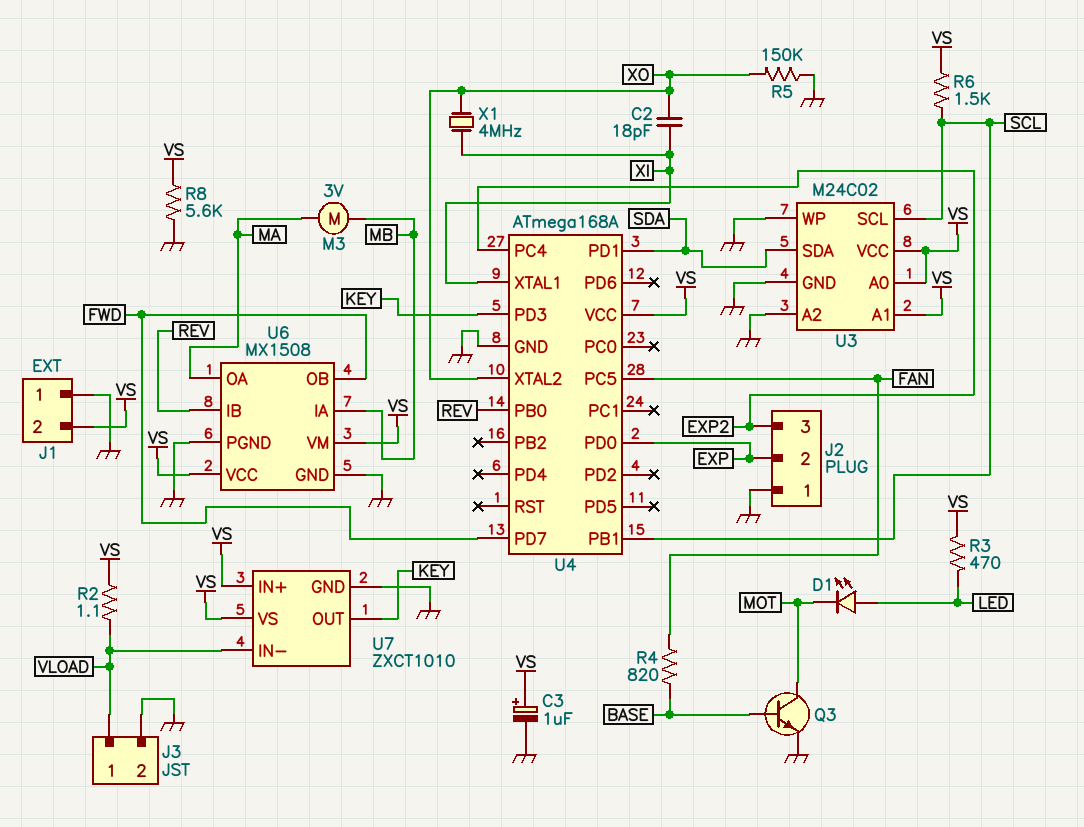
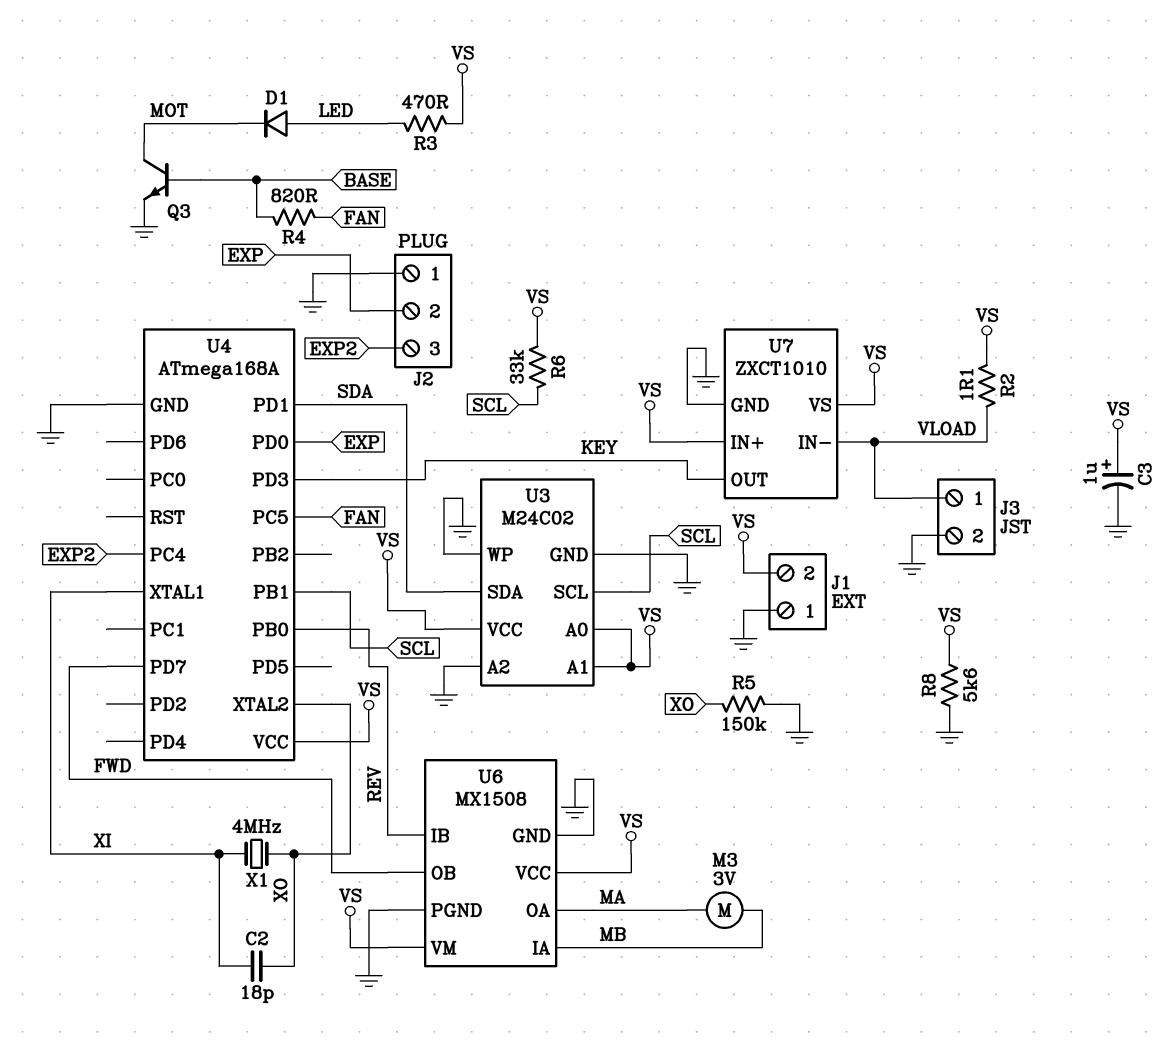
D1: LED (A LED, K MOT) -> diode (A LED, K MOT)
R6: 1.5k (SCL, VS) -> 33k (SCL, VS)

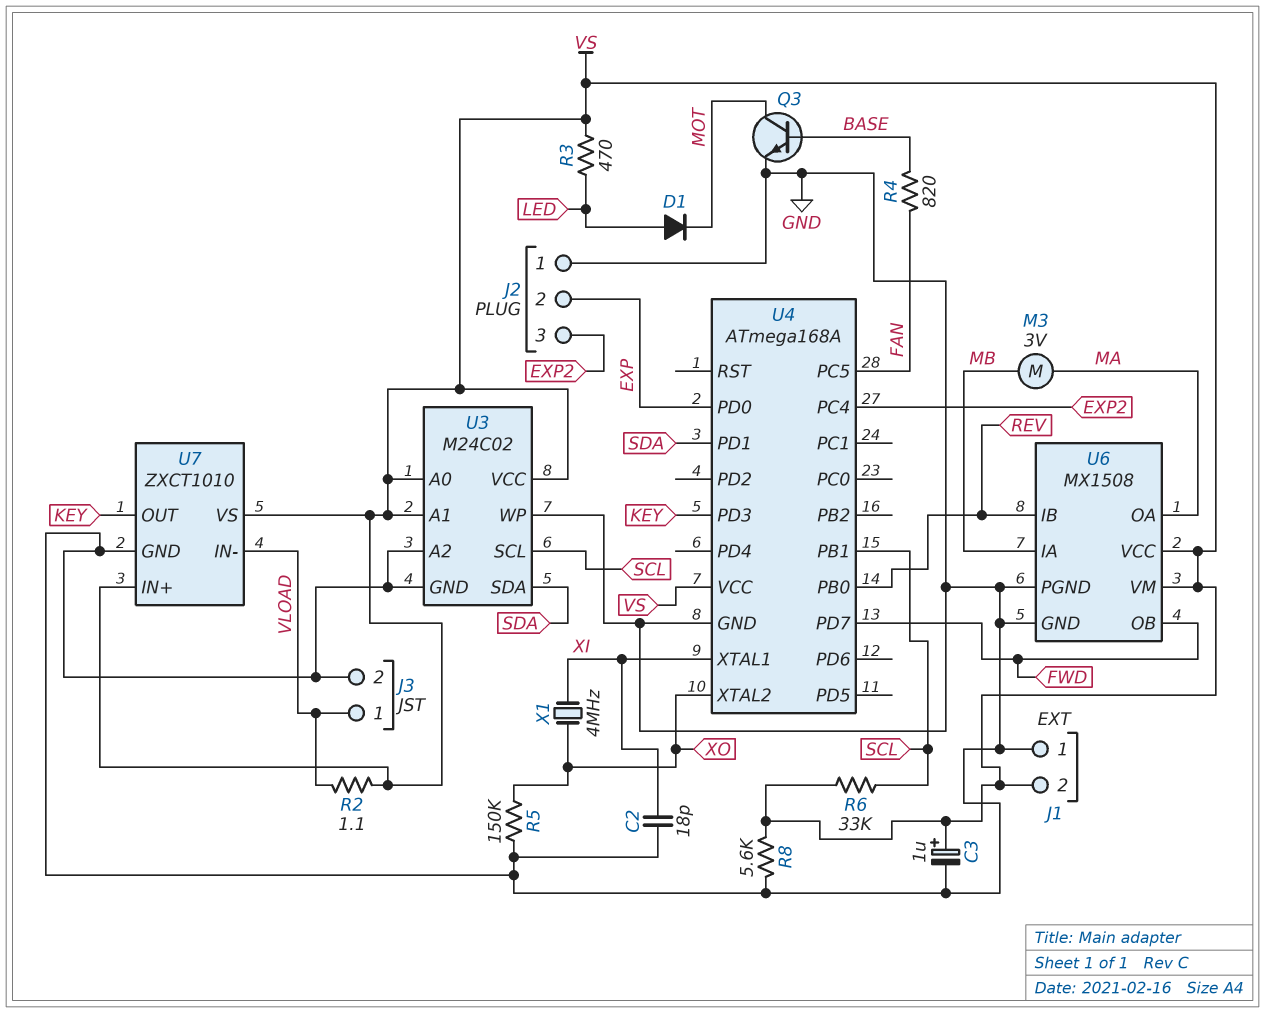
C2: 18pF (XI, XO) -> 18pF (GND, XI)

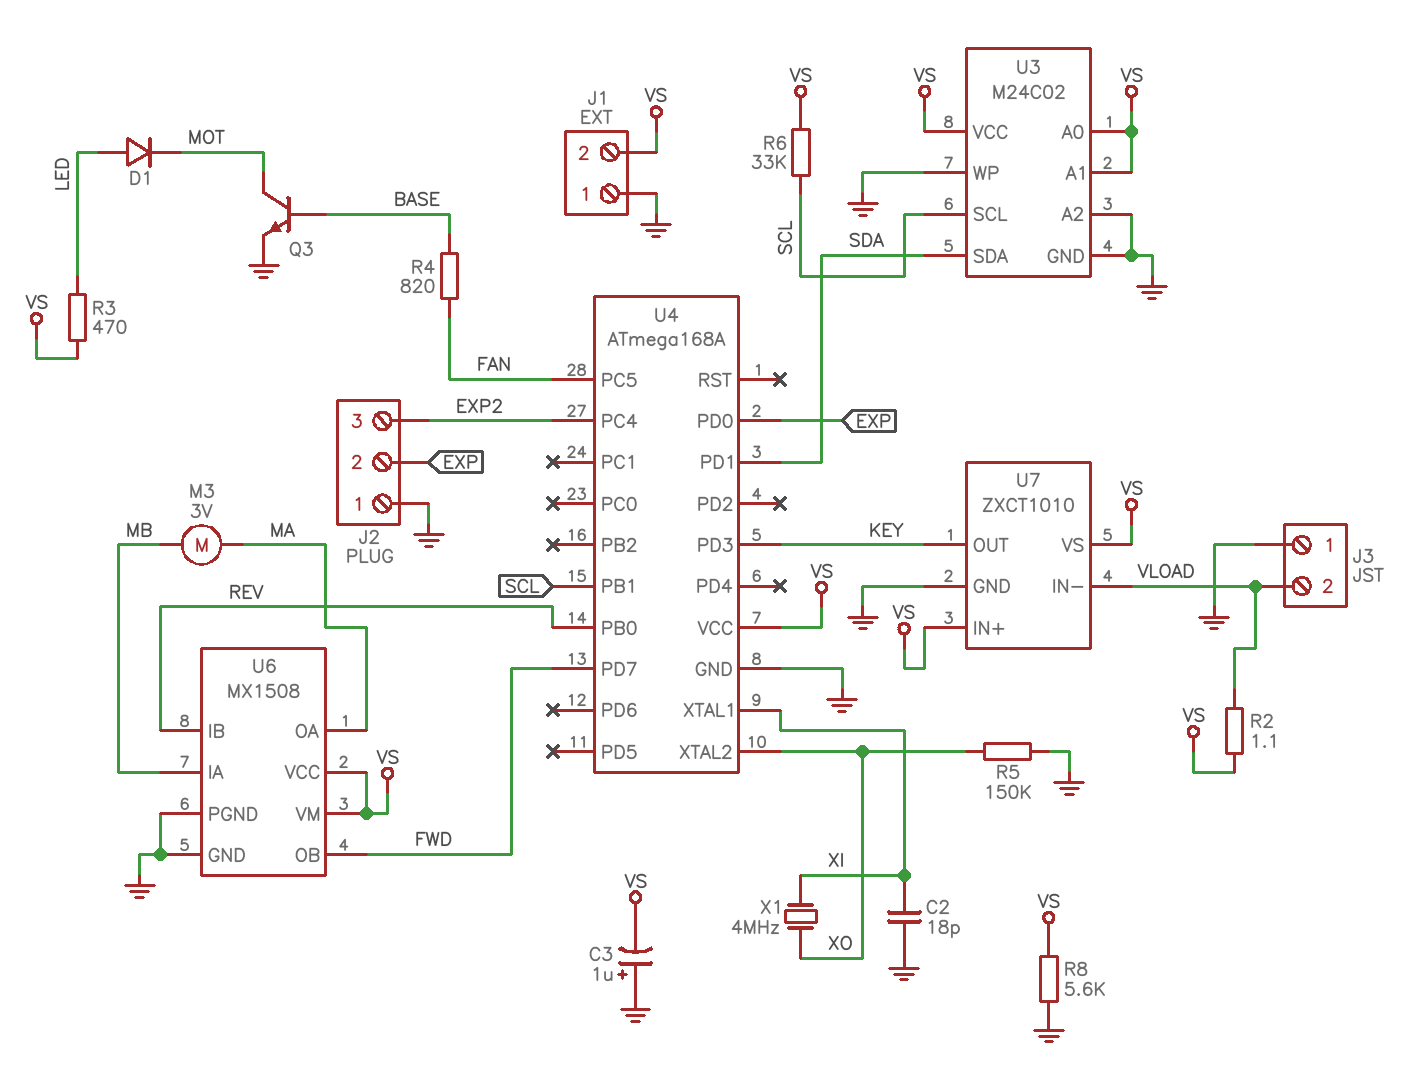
C3: 1uF (plus VS, minus GND) -> 1uF (plus GND, minus VS)
J3 pin 1: VLOAD -> GND
J3 pin 2: GND -> VLOAD

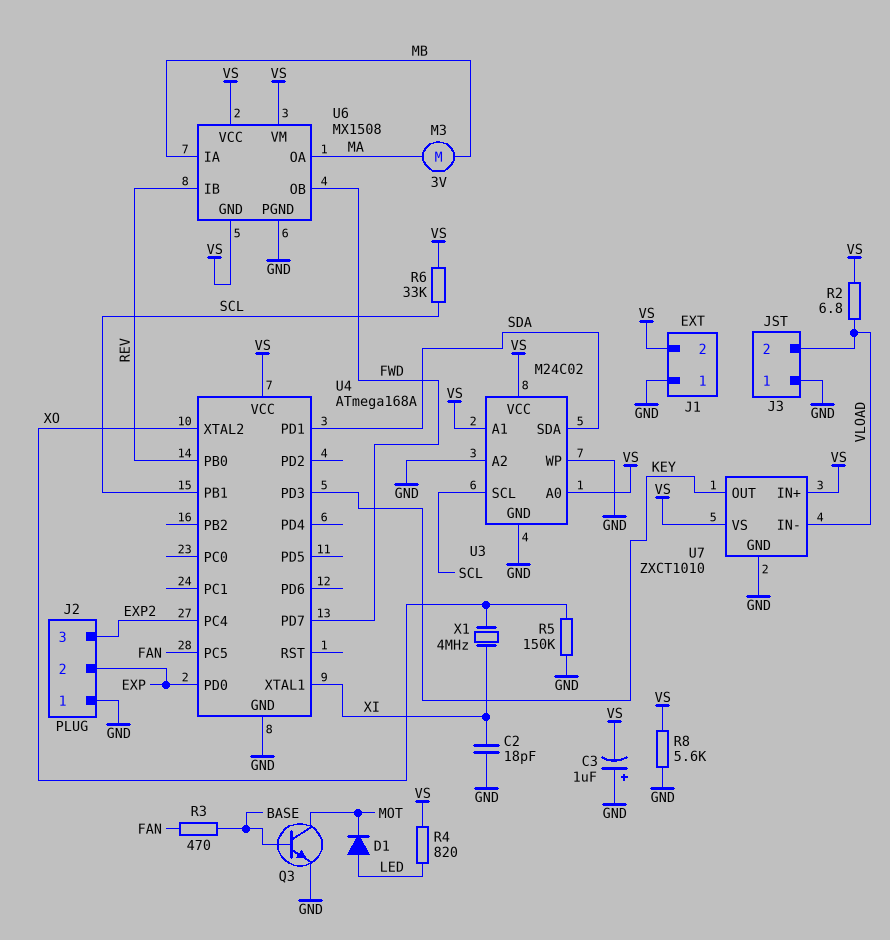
R2: 1.1 (VLOAD, VS) -> 6.8 (VLOAD, VS)
R3: 470 (LED, VS) -> 470 (BASE, FAN)
R4: 820 (BASE, FAN) -> 820 (LED, VS)
U6 pin GND: GND -> VS

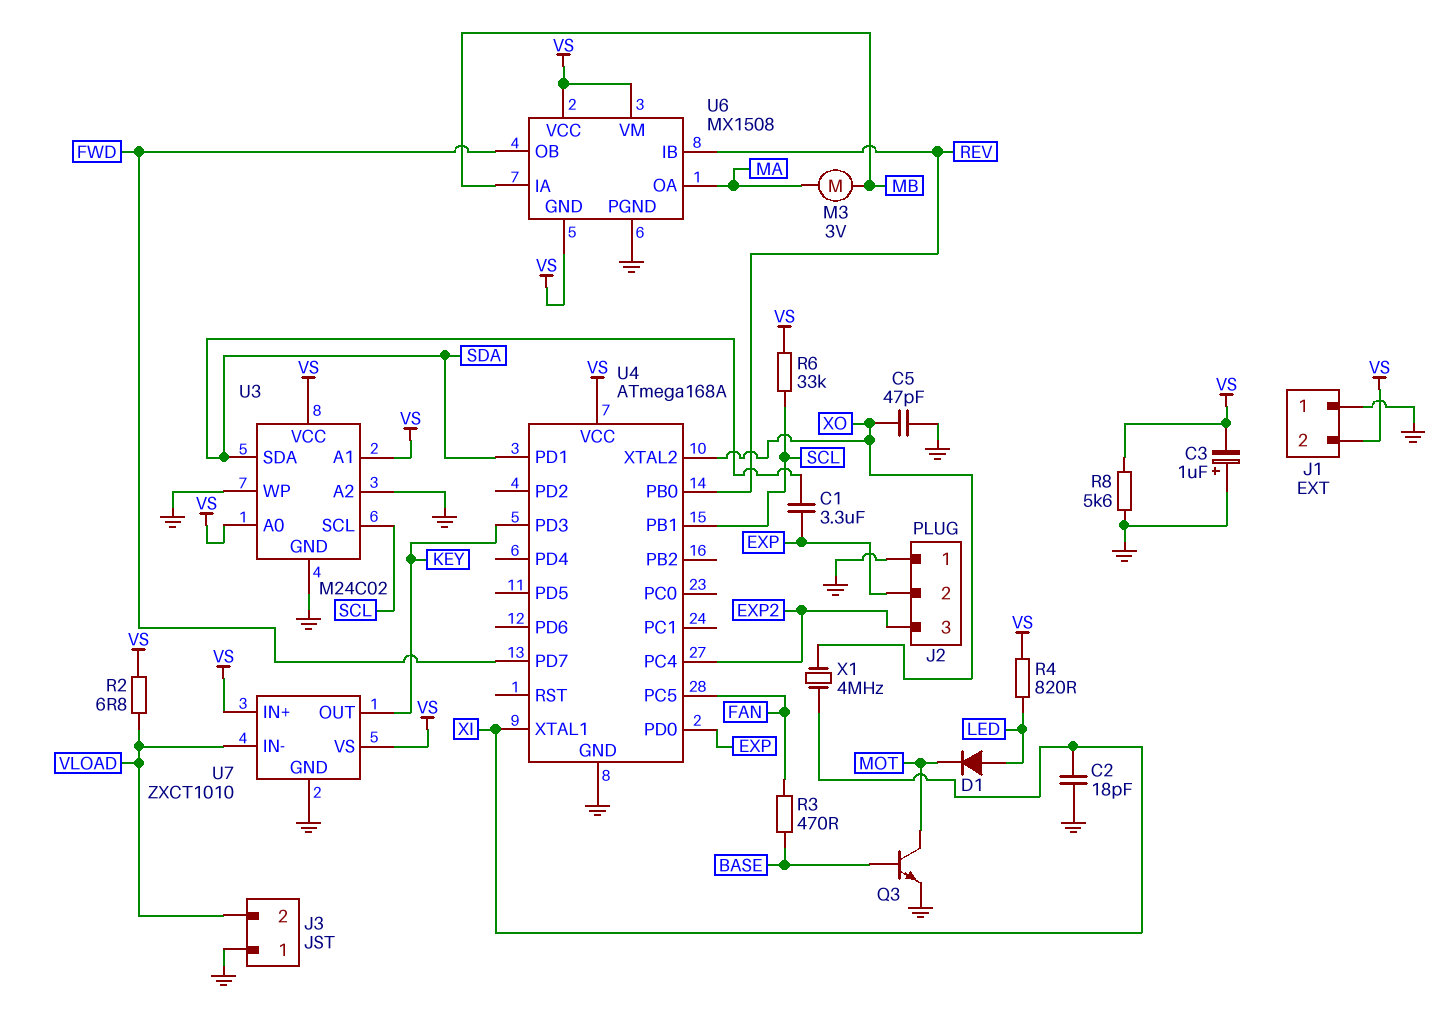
C1: none -> 3.3uF (EXP, SDA)
C5: none -> 47pF (GND, XO)
R5: 150k (GND, XO) -> none

